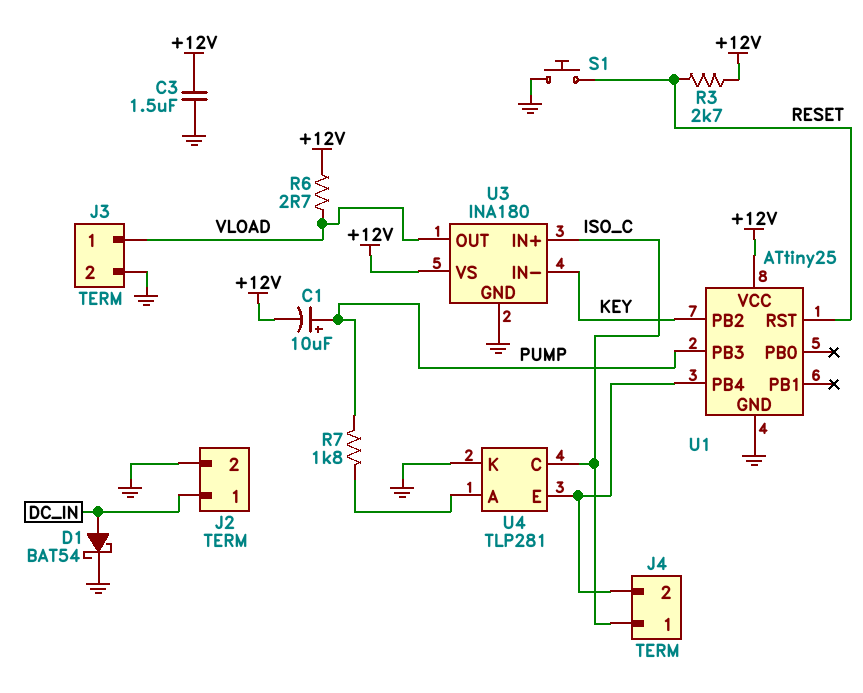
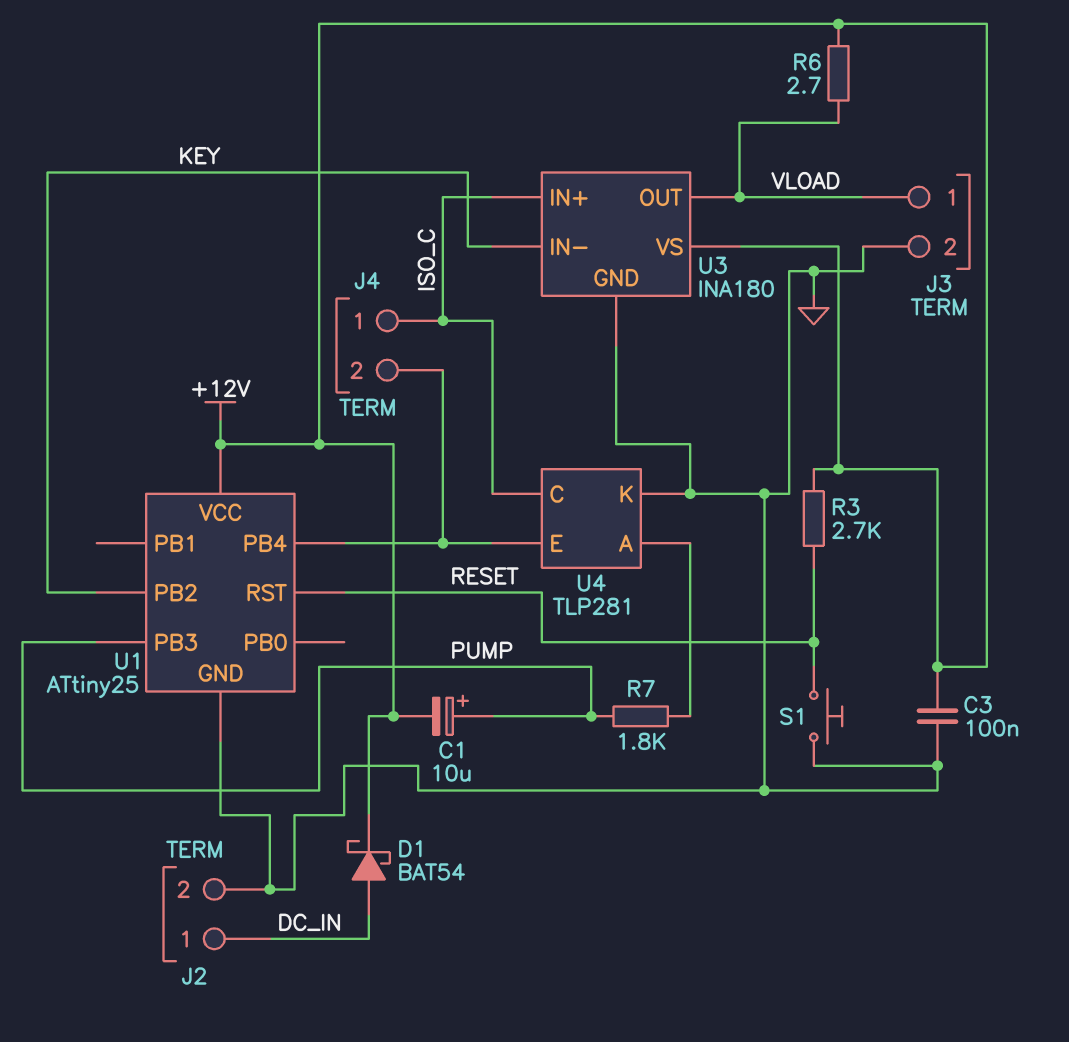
C3: 1.5uF (+12V, GND) -> 100nF (+12V, GND)
D1: schottky BAT54 (A DC_IN, K GND) -> schottky BAT54 (A DC_IN, K +12V)

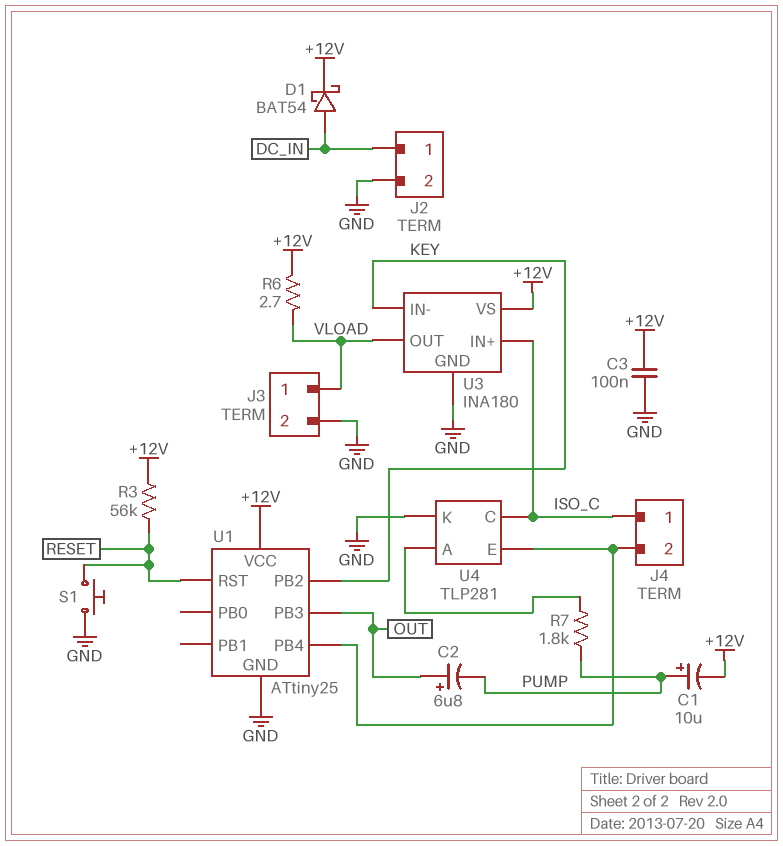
C2: none -> 6.8uF (plus OUT, minus PUMP)
R3: 2.7k (+12V, RESET) -> 56k (+12V, RESET)
U1 pin PB3: PUMP -> OUT

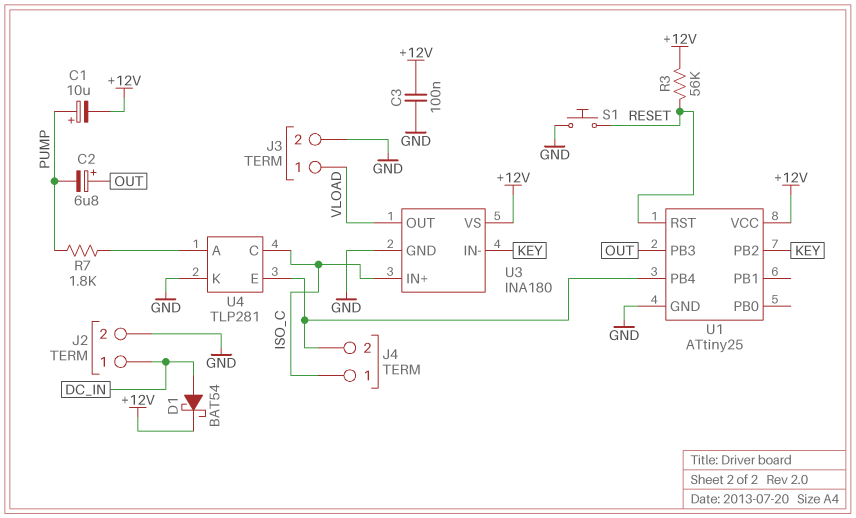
R6: 2.7 (+12V, VLOAD) -> none

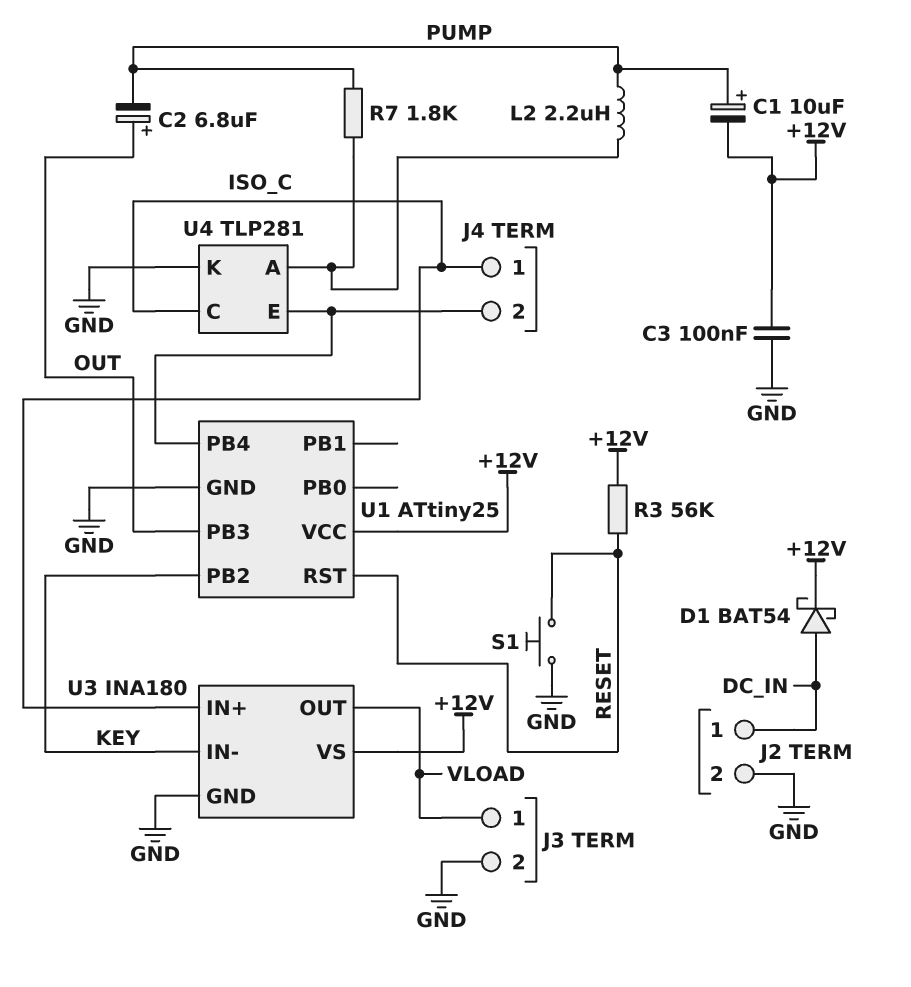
L2: none -> 2.2uH (PUMP, U4/A)

